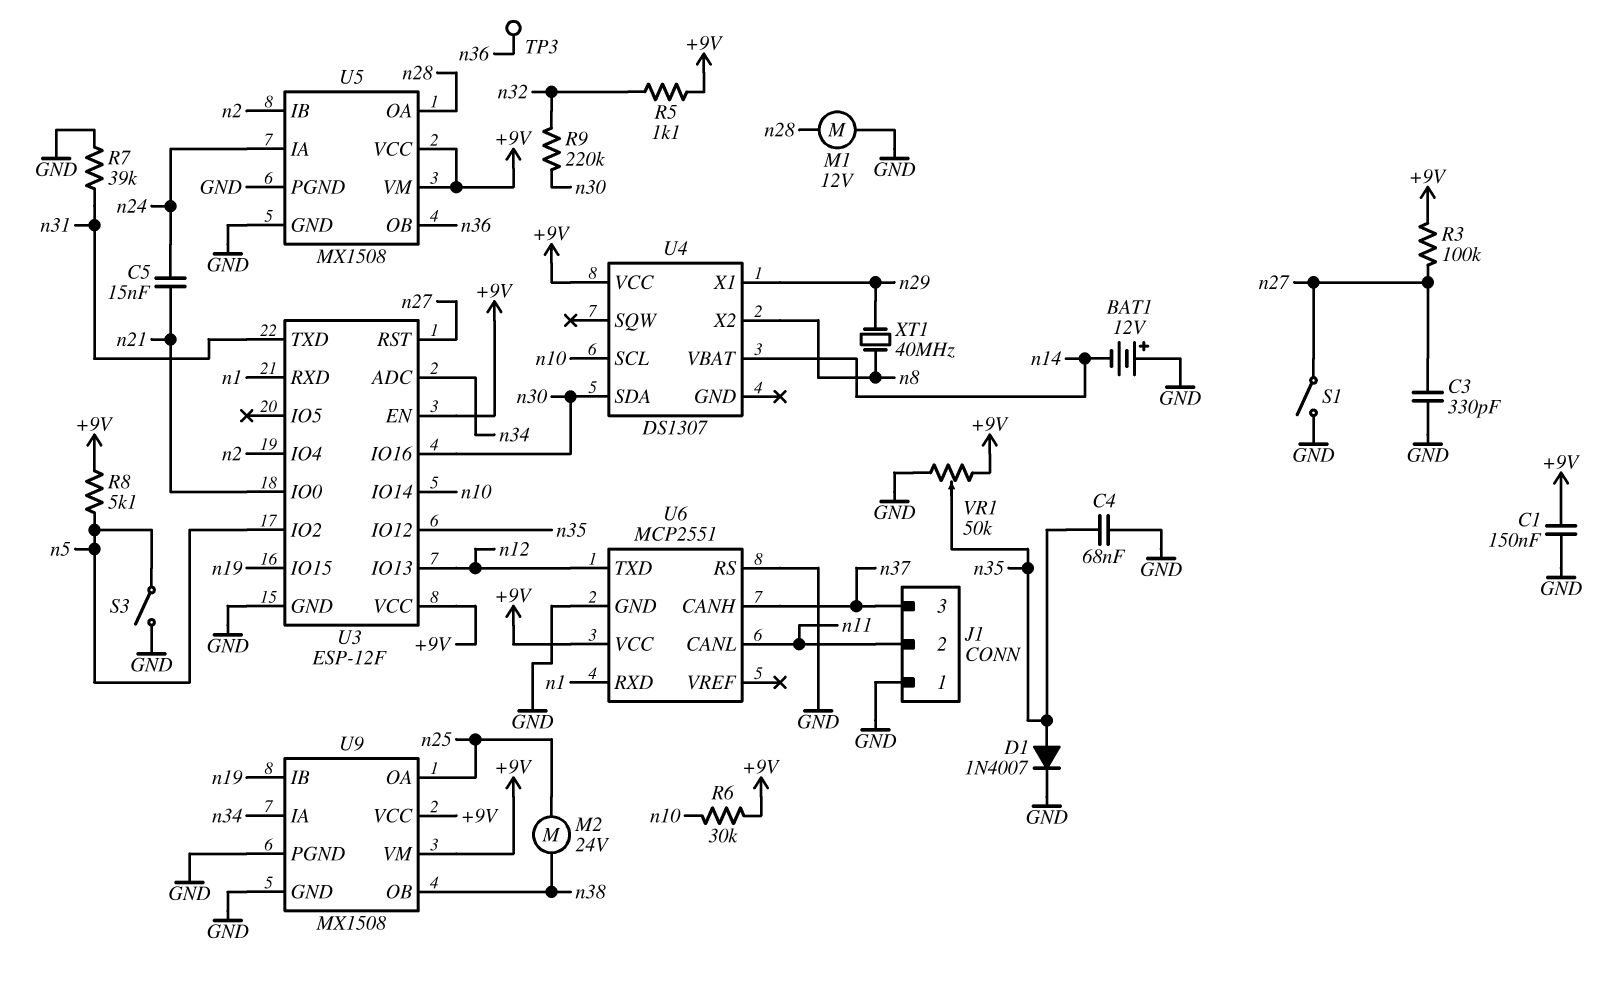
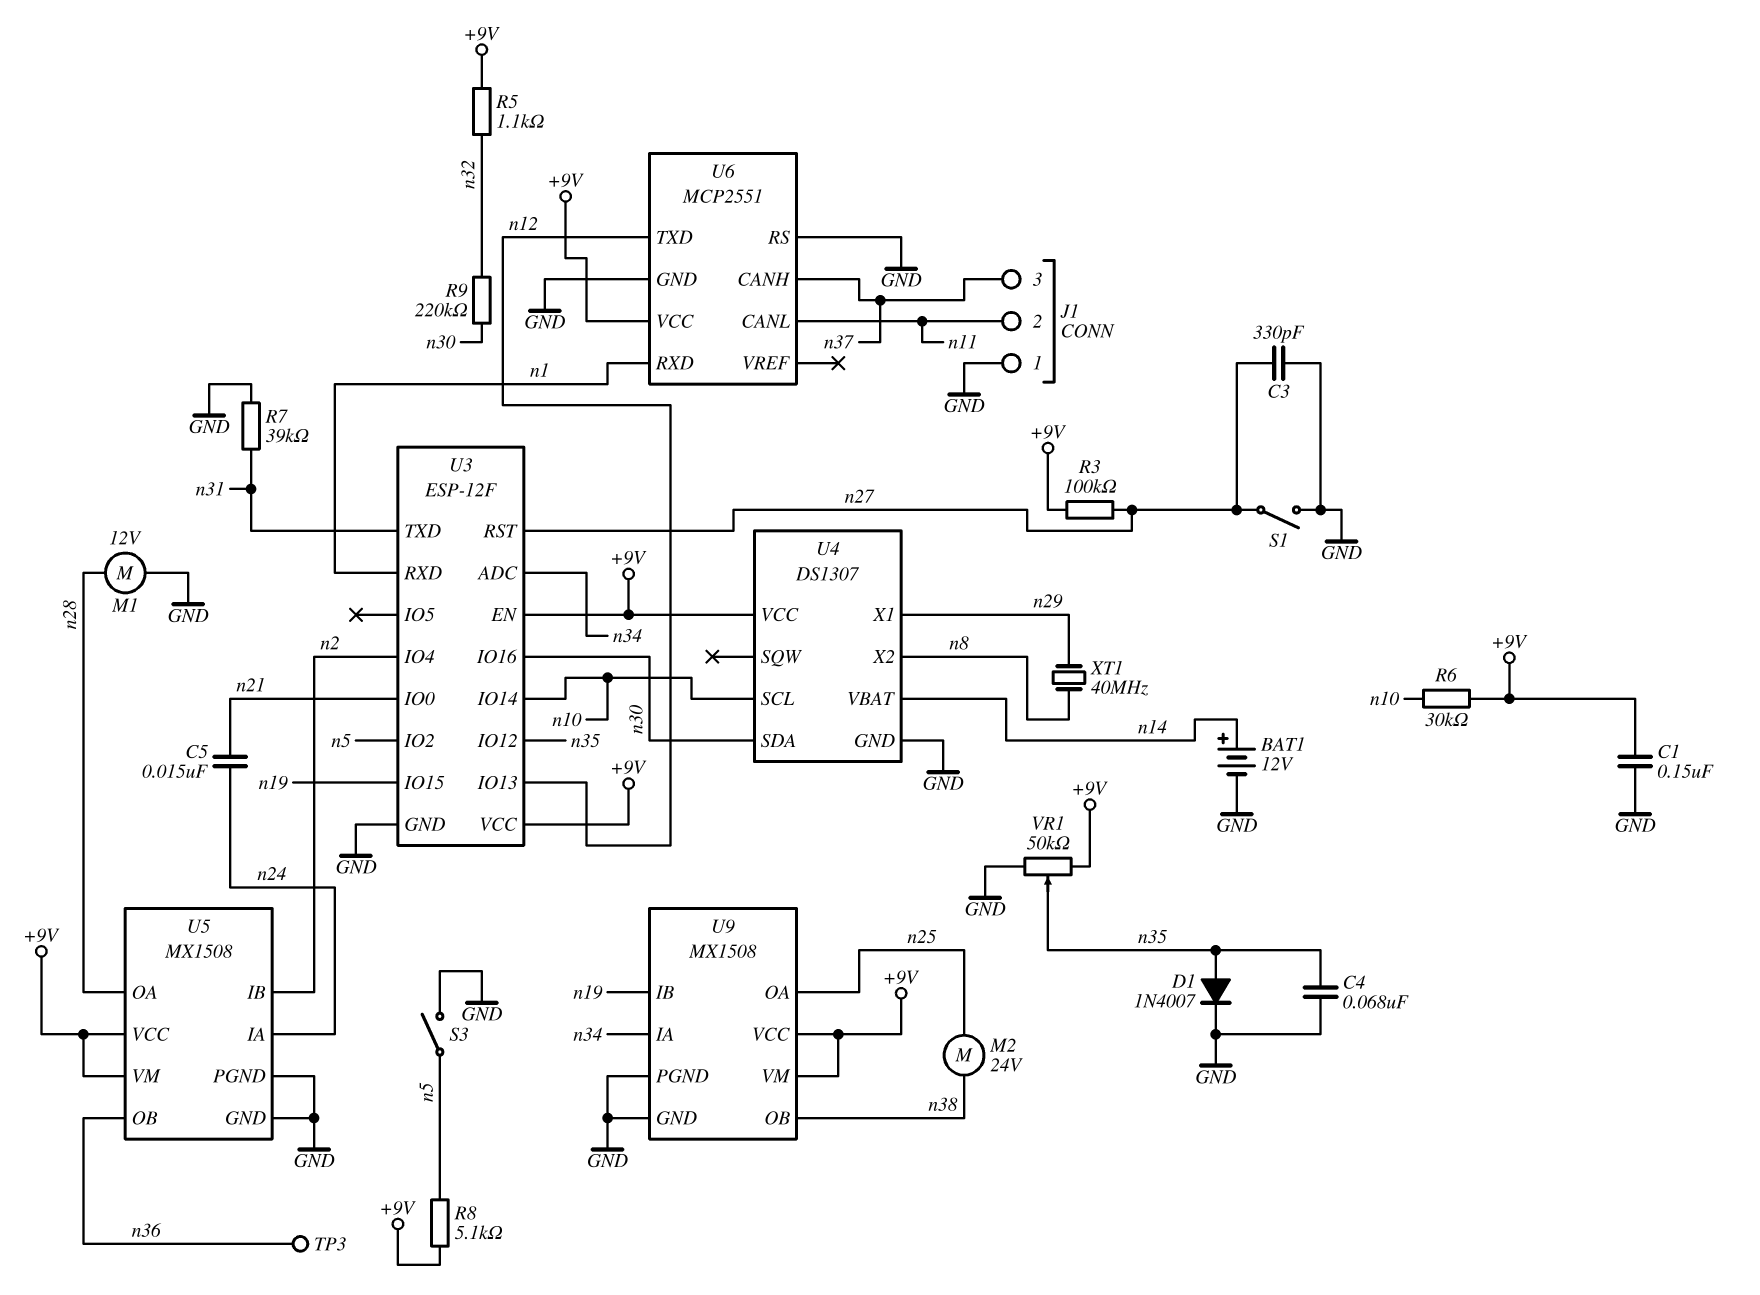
BAT1: 12V (plus GND, minus n14) -> 12V (plus n14, minus GND)
U4 pin GND: none -> GND

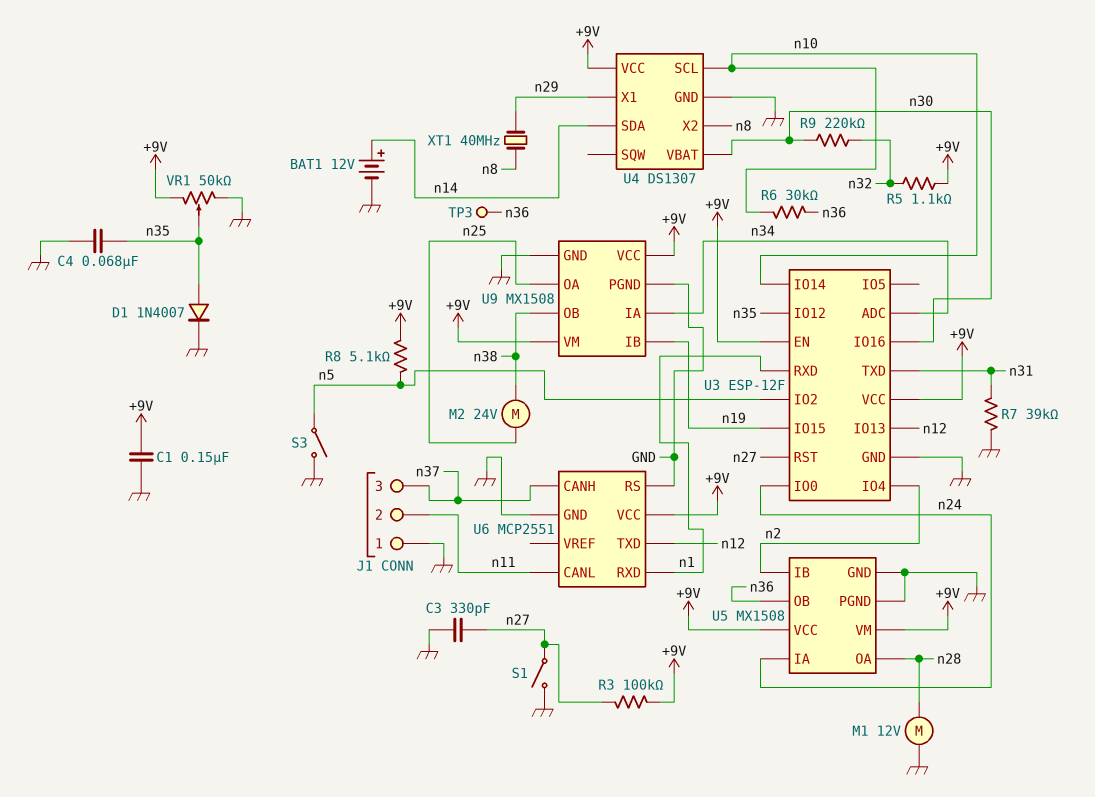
C5: 15nF (n21, n24) -> none
R6: 30k (+9V, n10) -> 30k (n10, n36)
U3 pin IO0: n21 -> n24
U4 pin SDA: n30 -> n14
U4 pin VBAT: n14 -> n30

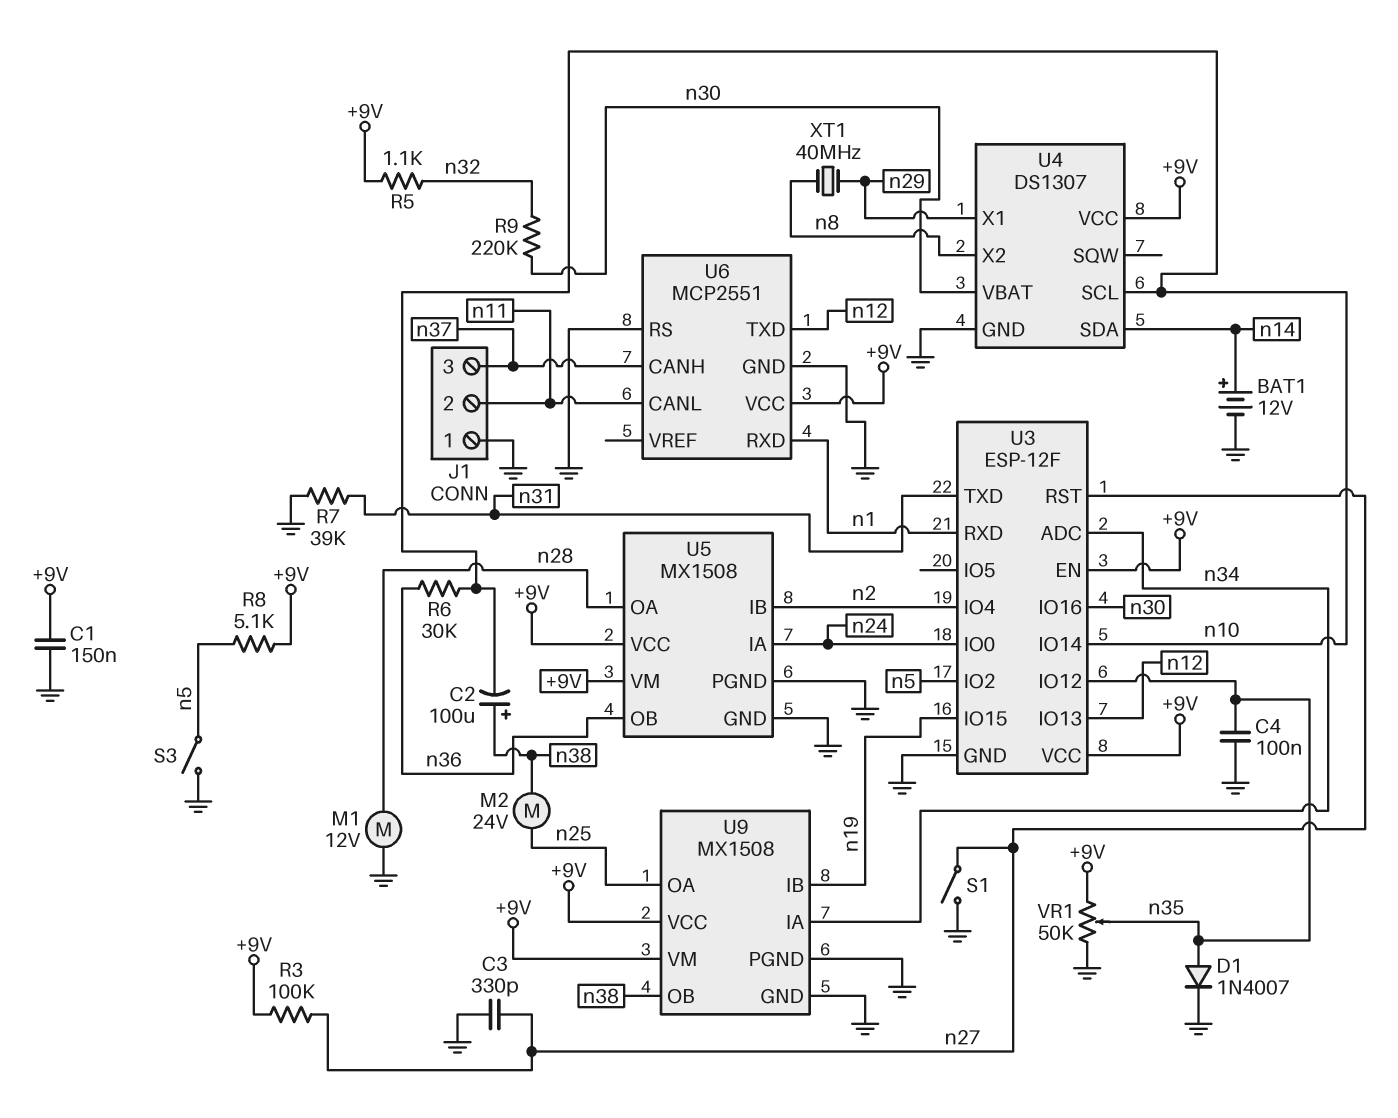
C2: none -> 100uF (plus n38, minus n10)
C4: 68nF (GND, n35) -> 100nF (GND, n35)
TP3: test point (n36) -> none

